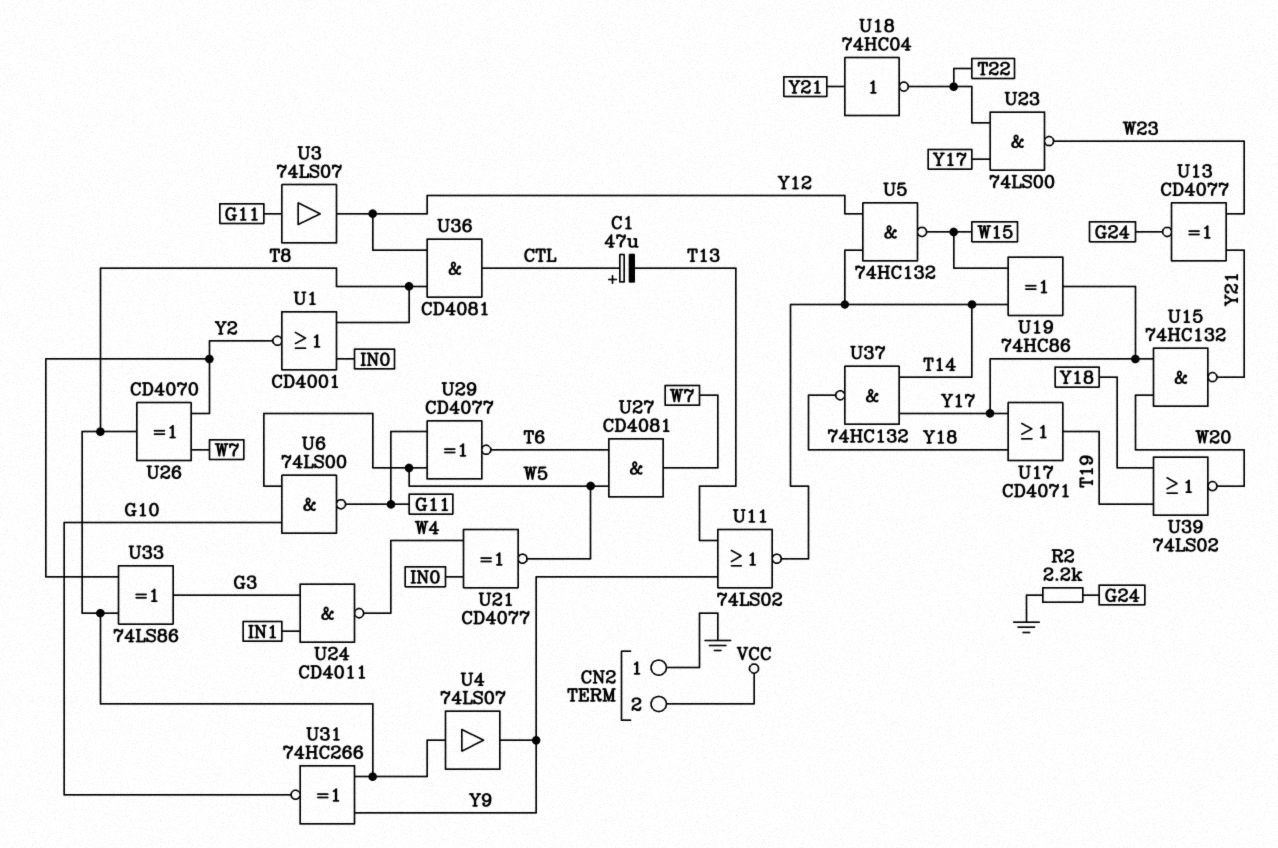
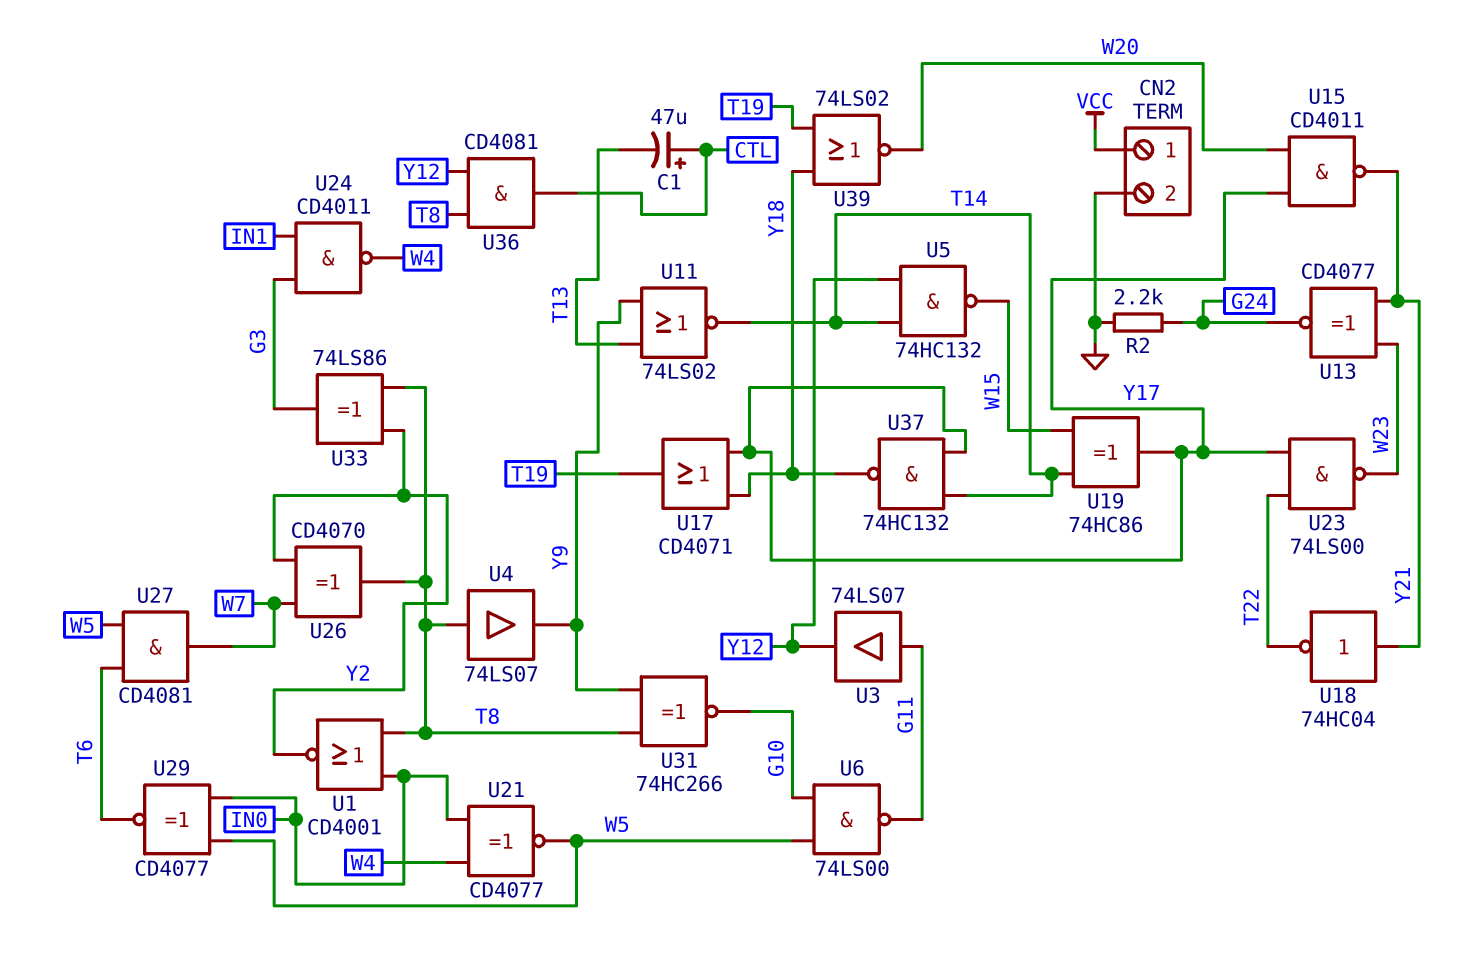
CN2 pin 1: GND -> VCC
CN2 pin 2: VCC -> GND
U15: NAND 74HC132 (in W20, in Y17, out Y21) -> NAND CD4011 (in W20, in Y17, out Y21)
U29: XNOR CD4077 (in G11, in W5, out T6) -> XNOR CD4077 (in IN0, in W5, out T6)

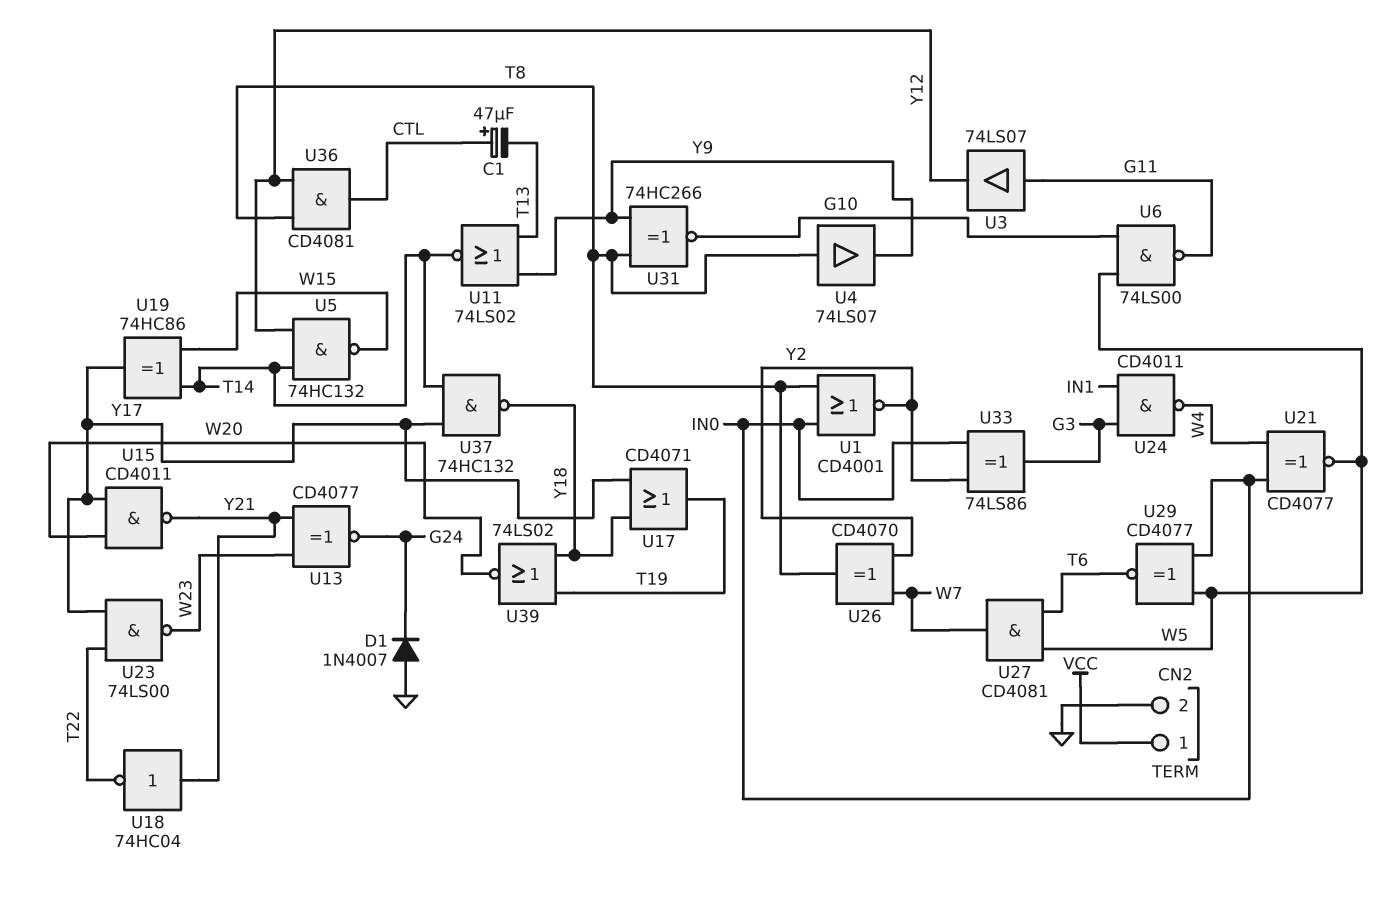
D1: none -> diode 1N4007 (A GND, K G24)
R2: 2.2k (G24, GND) -> none
U33: XOR 74LS86 (in T8, in Y2, out G3) -> XOR 74LS86 (in IN0, in Y2, out G3)

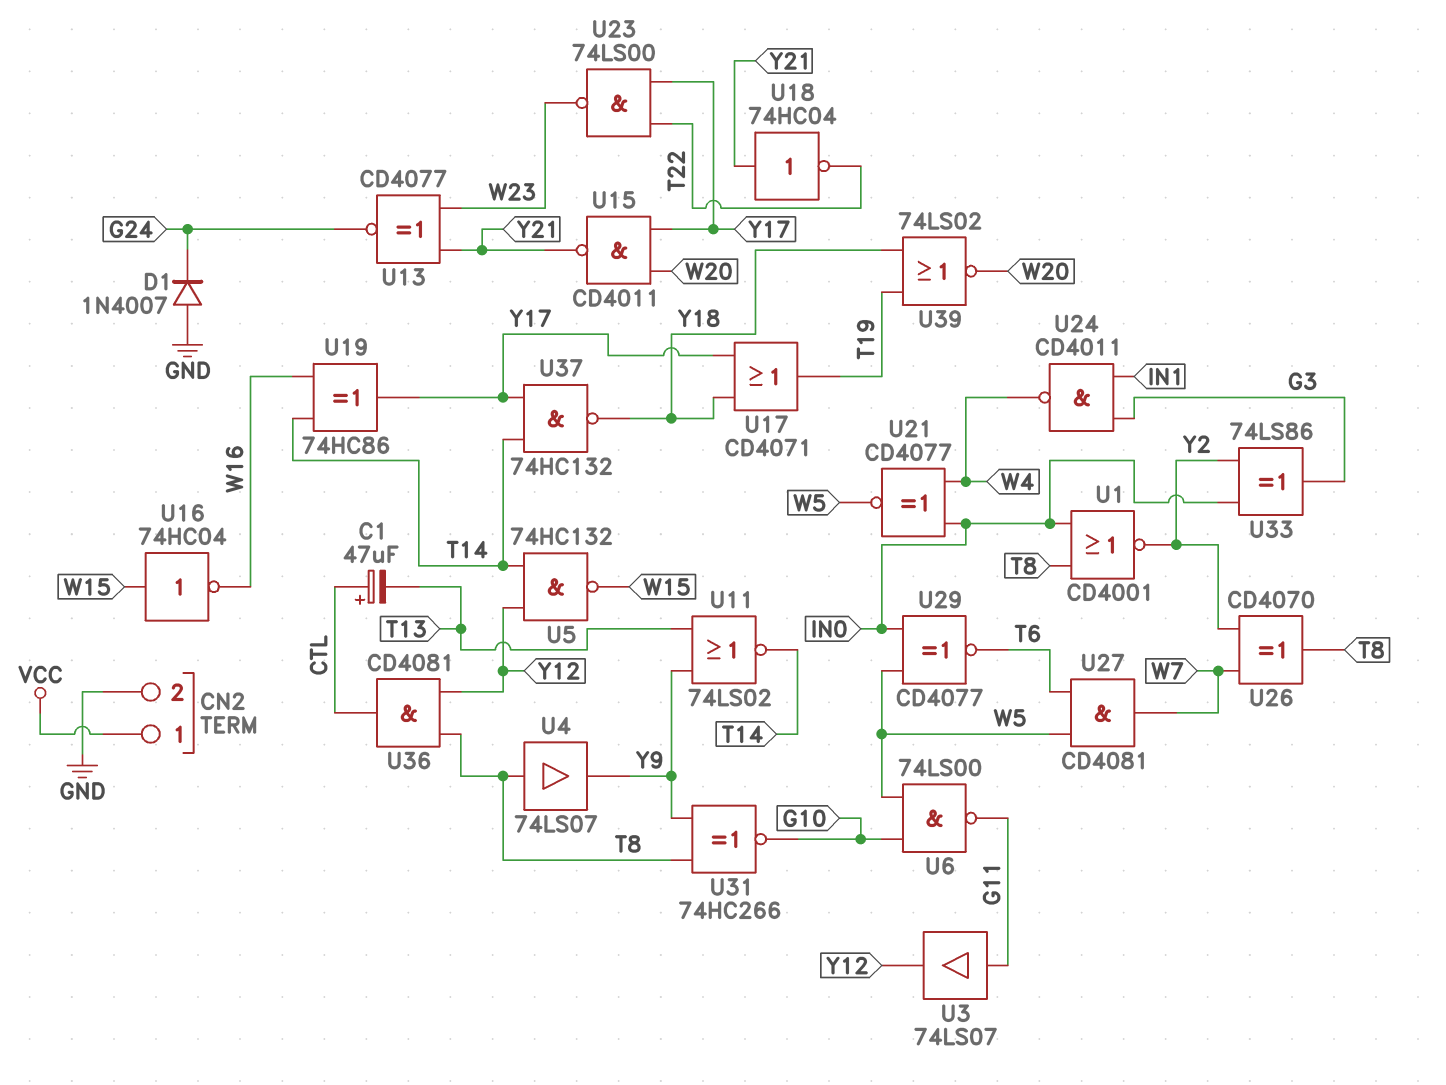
U16: none -> NOT 74HC04 (in W15, out W16)
U19: XOR 74HC86 (in T14, in W15, out Y17) -> XOR 74HC86 (in T14, in W16, out Y17)

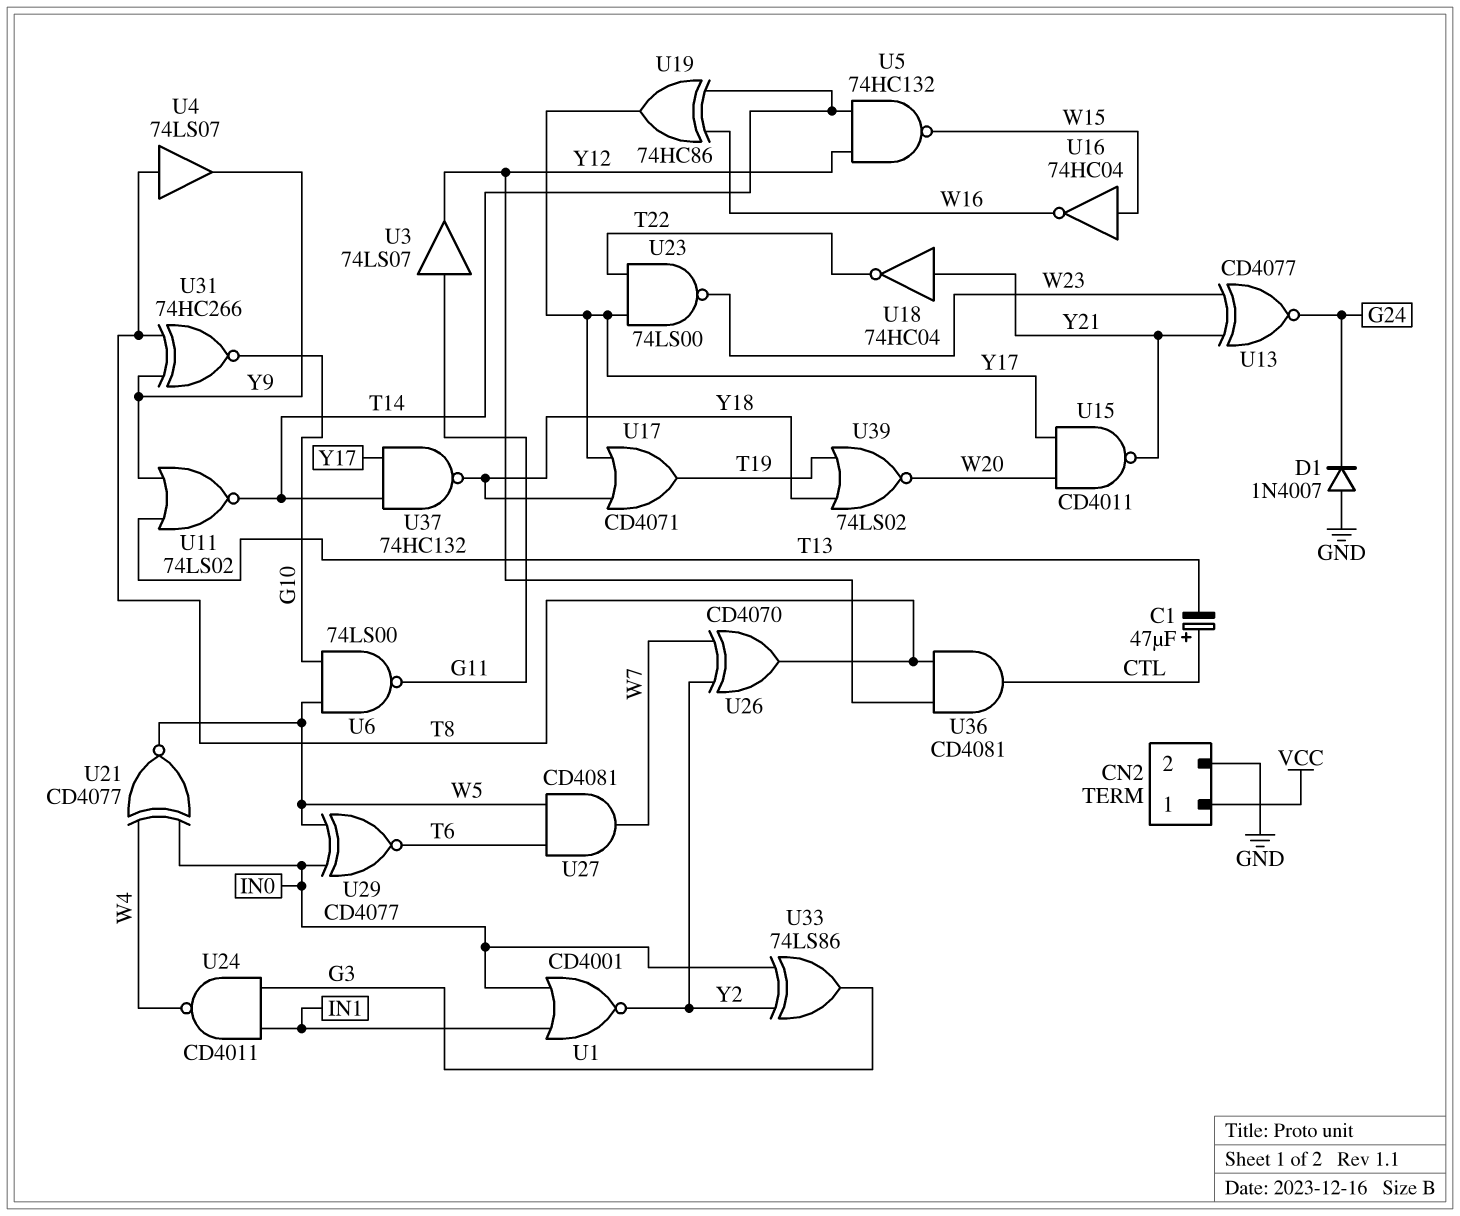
U1: NOR CD4001 (in IN0, in T8, out Y2) -> NOR CD4001 (in IN0, in IN1, out Y2)

